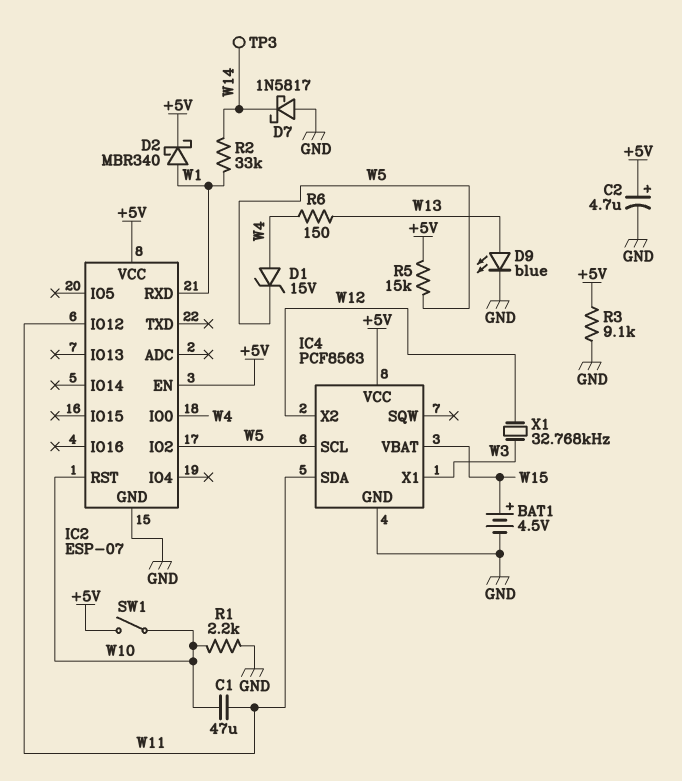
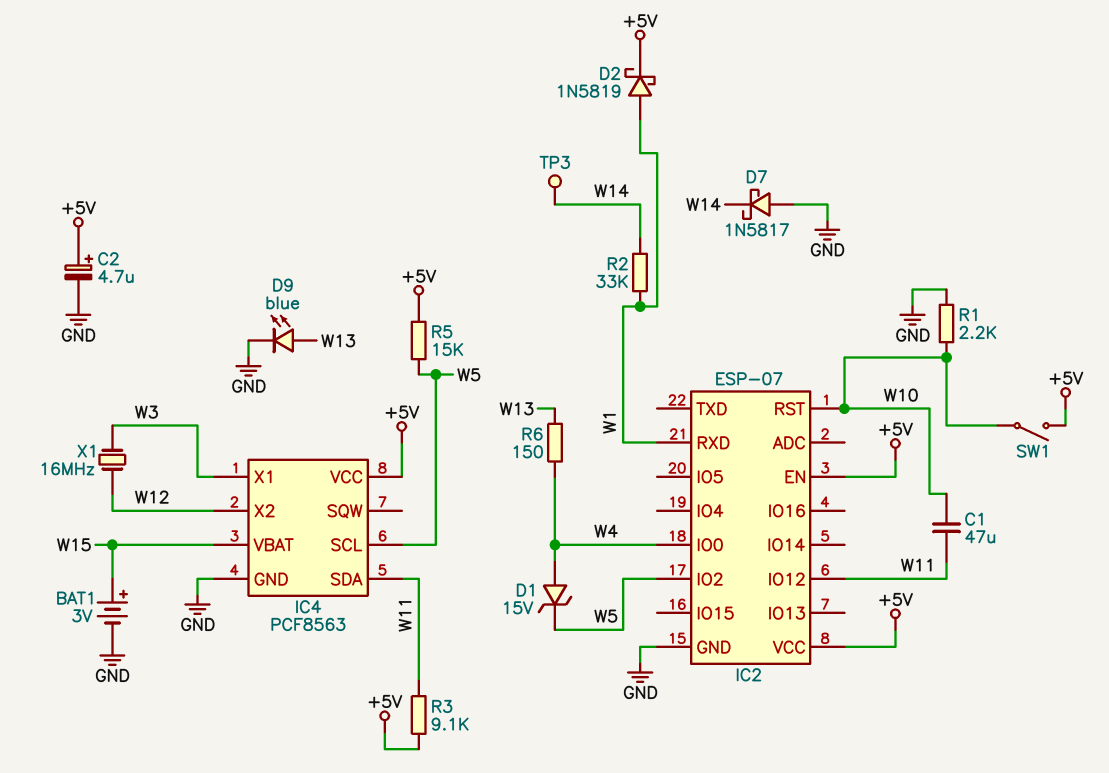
BAT1: 4.5V (plus W15, minus GND) -> 3V (plus W15, minus GND)
D2: schottky MBR340 (A W1, K +5V) -> schottky 1N5819 (A W1, K +5V)
R3: 9.1k (+5V, GND) -> 9.1k (+5V, W11)
X1: 32.768kHz (W3, W12) -> 16MHz (W3, W12)

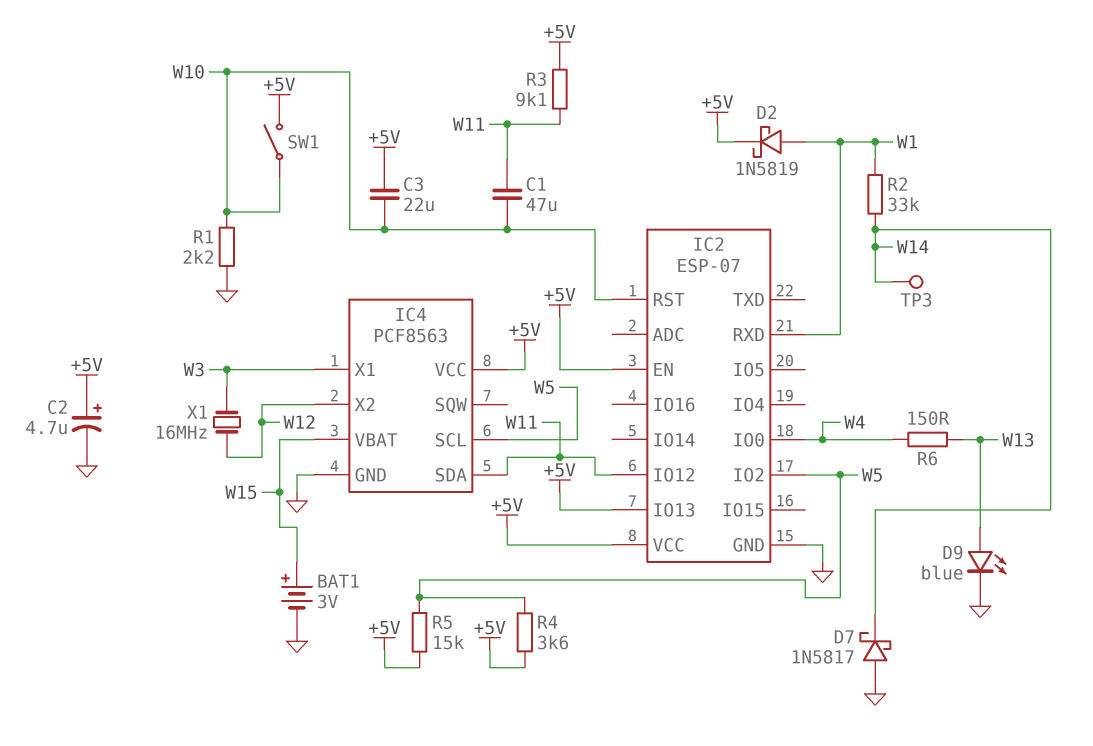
C3: none -> 22uF (+5V, W10)
D1: zener 15V (A W4, K W5) -> none
IC2 pin IO13: none -> +5V
R4: none -> 3.6k (+5V, W5)

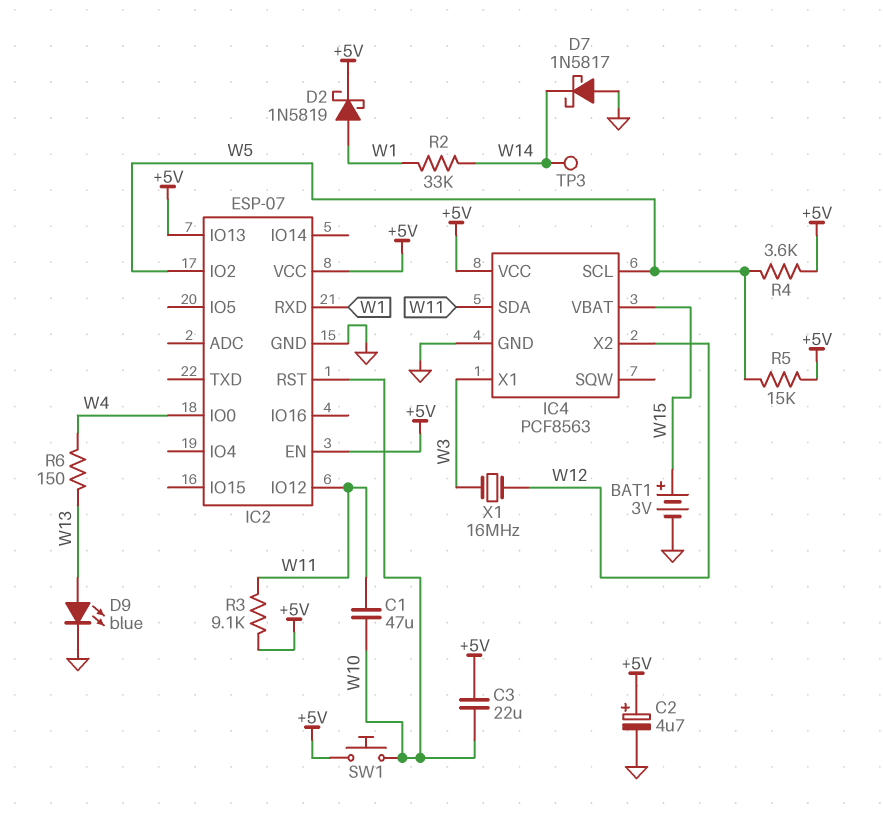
R1: 2.2k (GND, W10) -> none
SW1: switch (+5V, W10) -> button (+5V, W10)

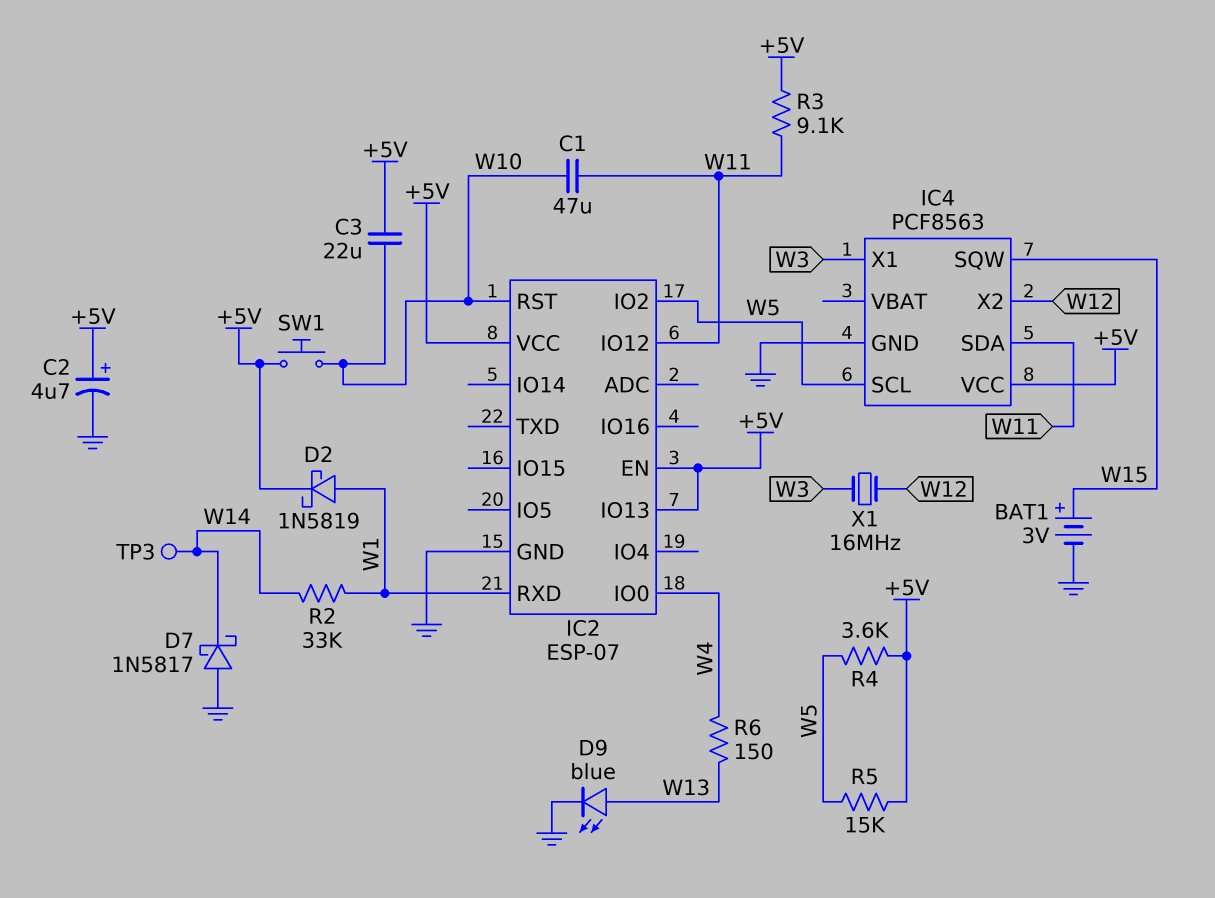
IC4 pin SQW: none -> W15
IC4 pin VBAT: W15 -> none

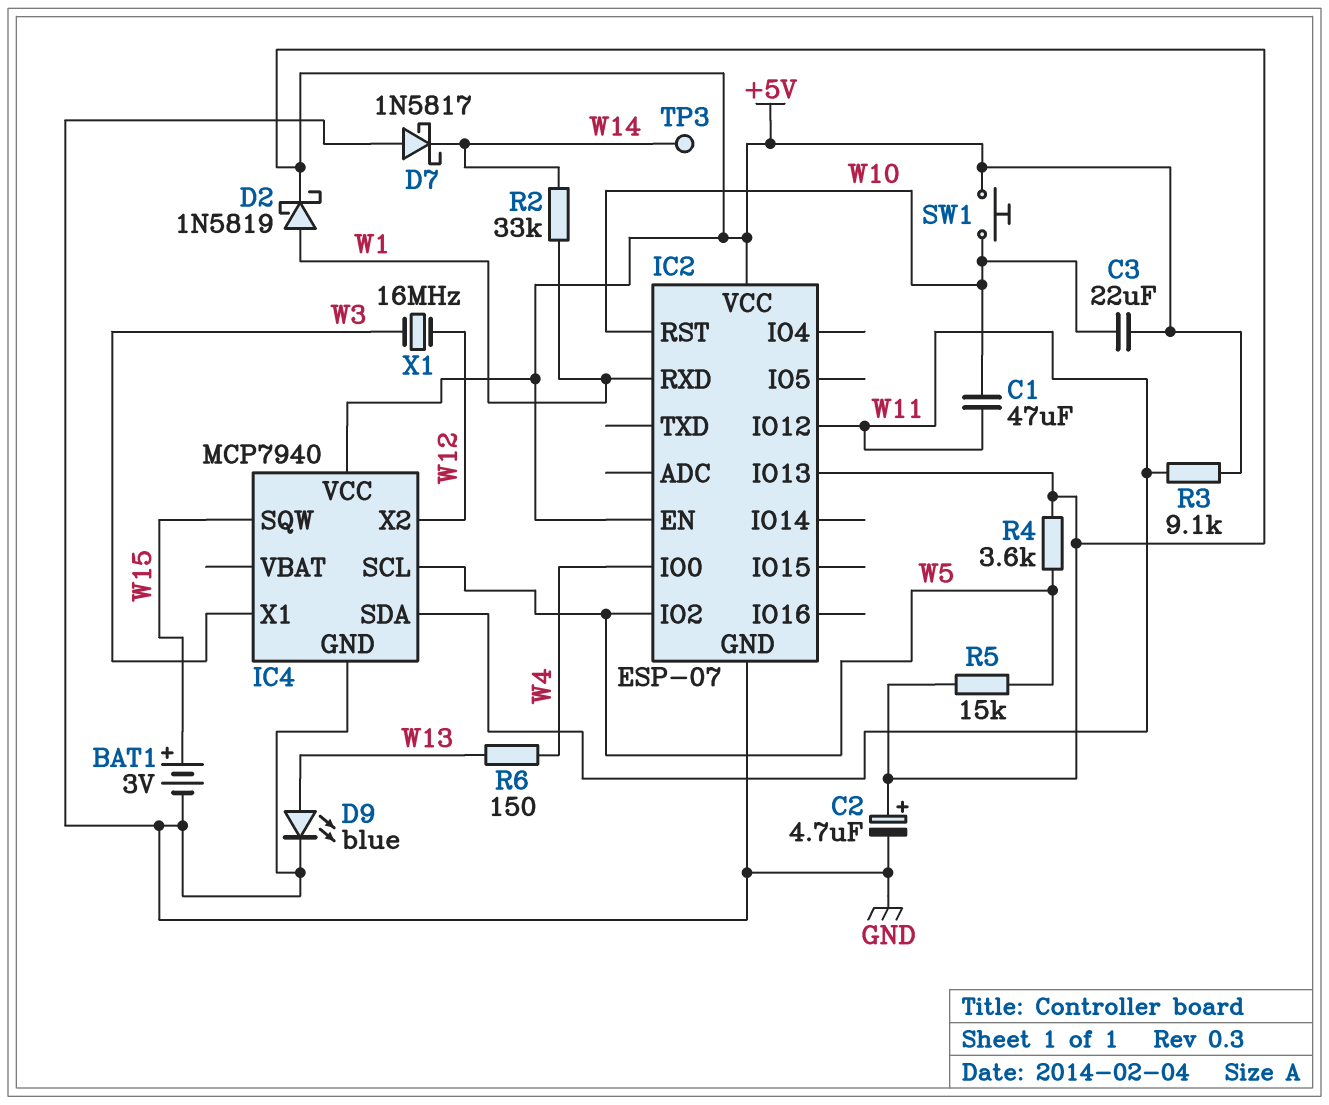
IC4: PCF8563 -> MCP7940

